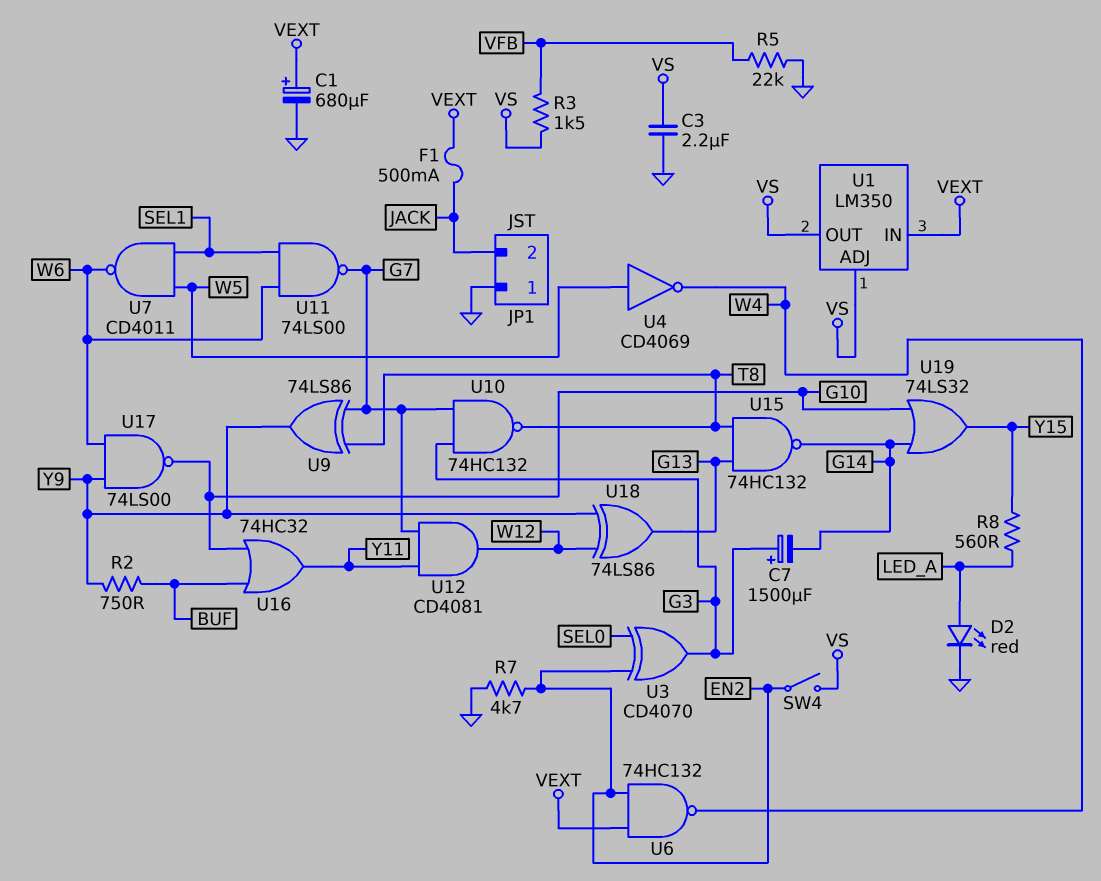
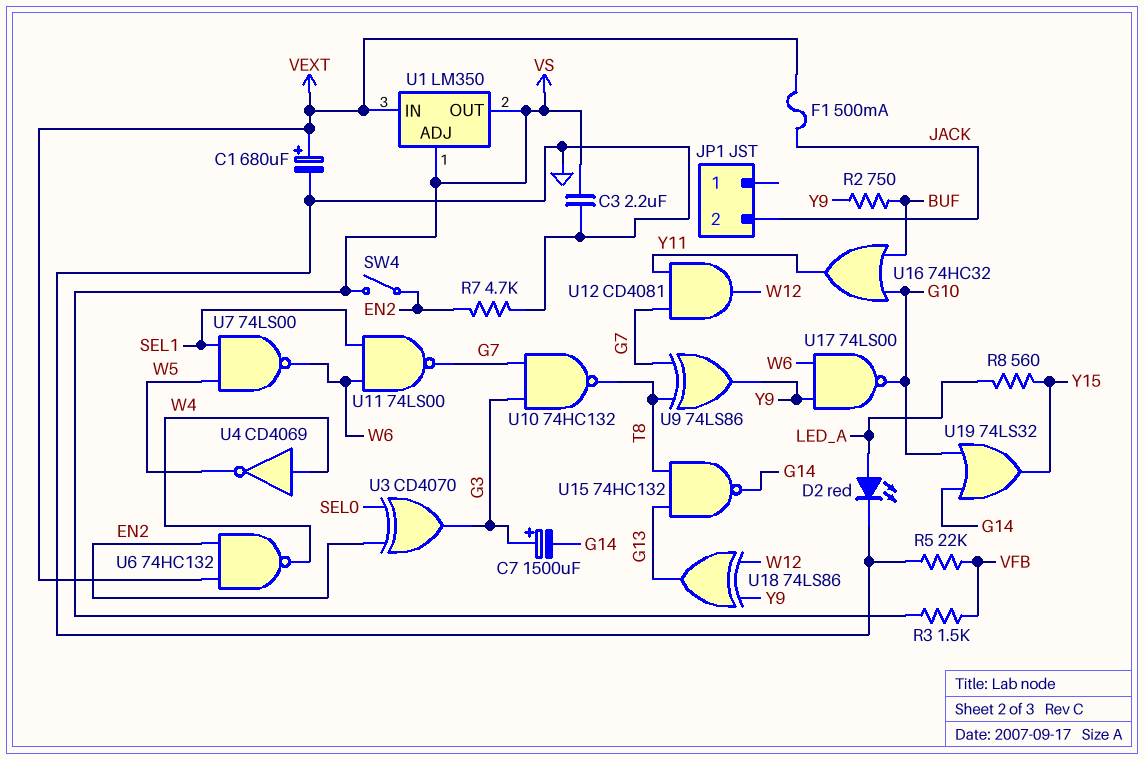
JP1 pin 1: GND -> none
U4: NOT CD4069 (in W5, out W4) -> NOT CD4069 (in W4, out W5)
U7: NAND CD4011 (in SEL1, in W5, out W6) -> NAND 74LS00 (in SEL1, in W5, out W6)

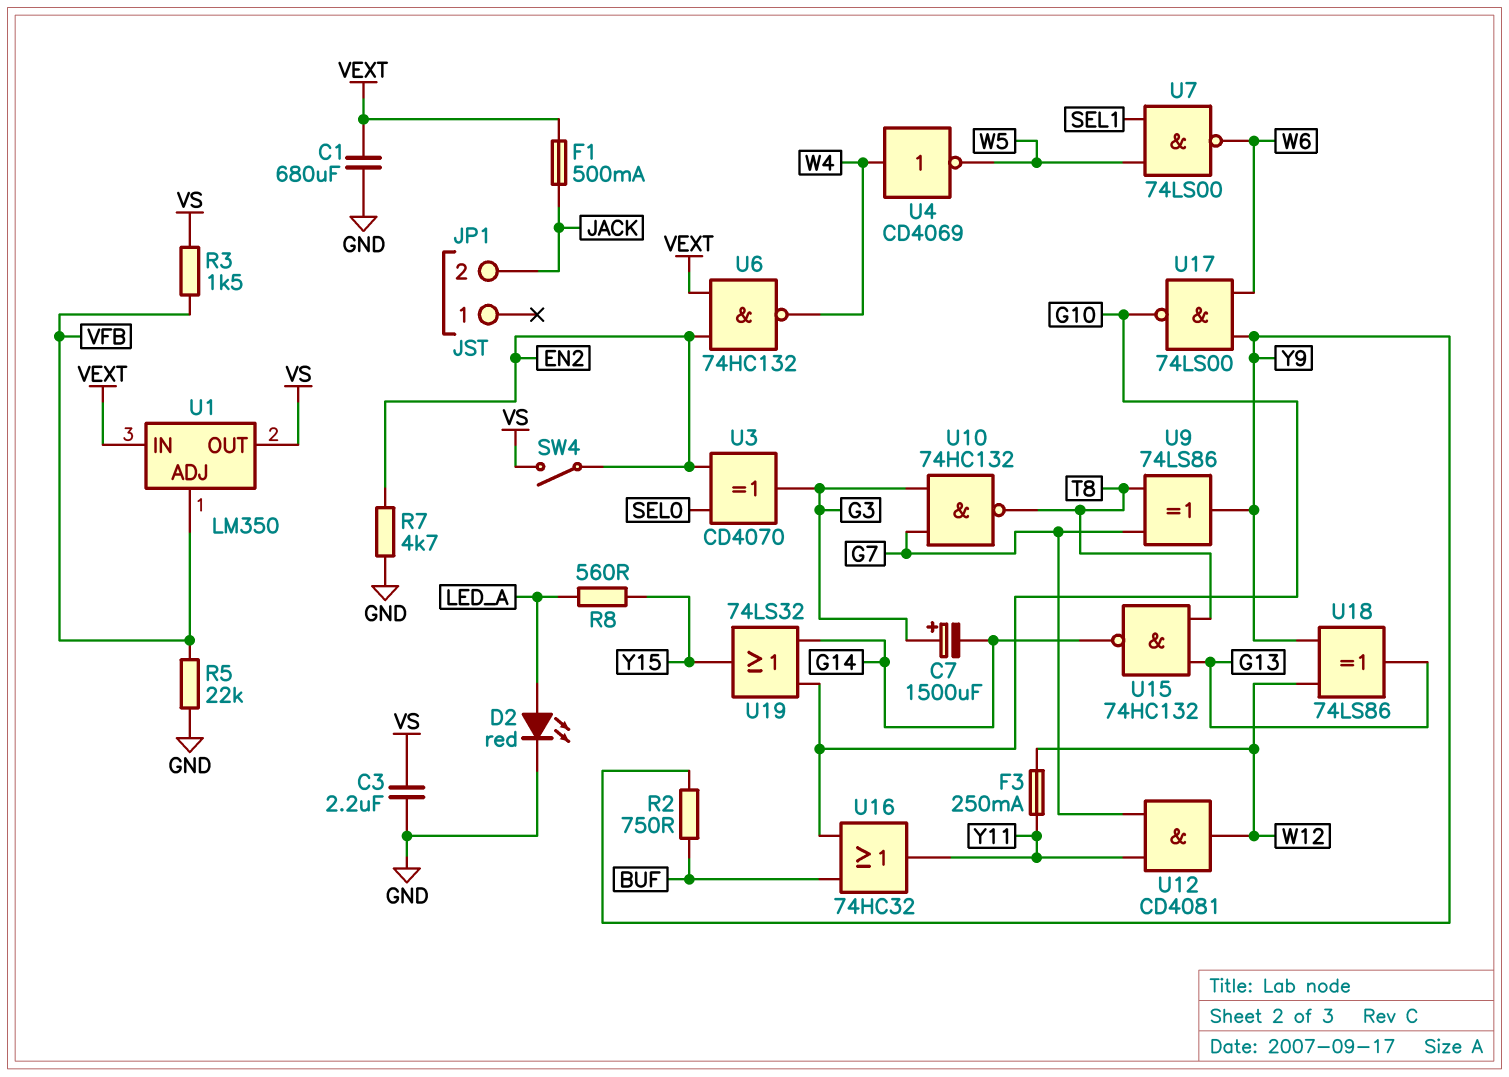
C1: 680uF (plus VEXT, minus GND) -> 680uF (GND, VEXT)
F3: none -> 250mA (W12, Y11)
U1 pin ADJ: VS -> VFB
U11: NAND 74LS00 (in SEL1, in W6, out G7) -> none

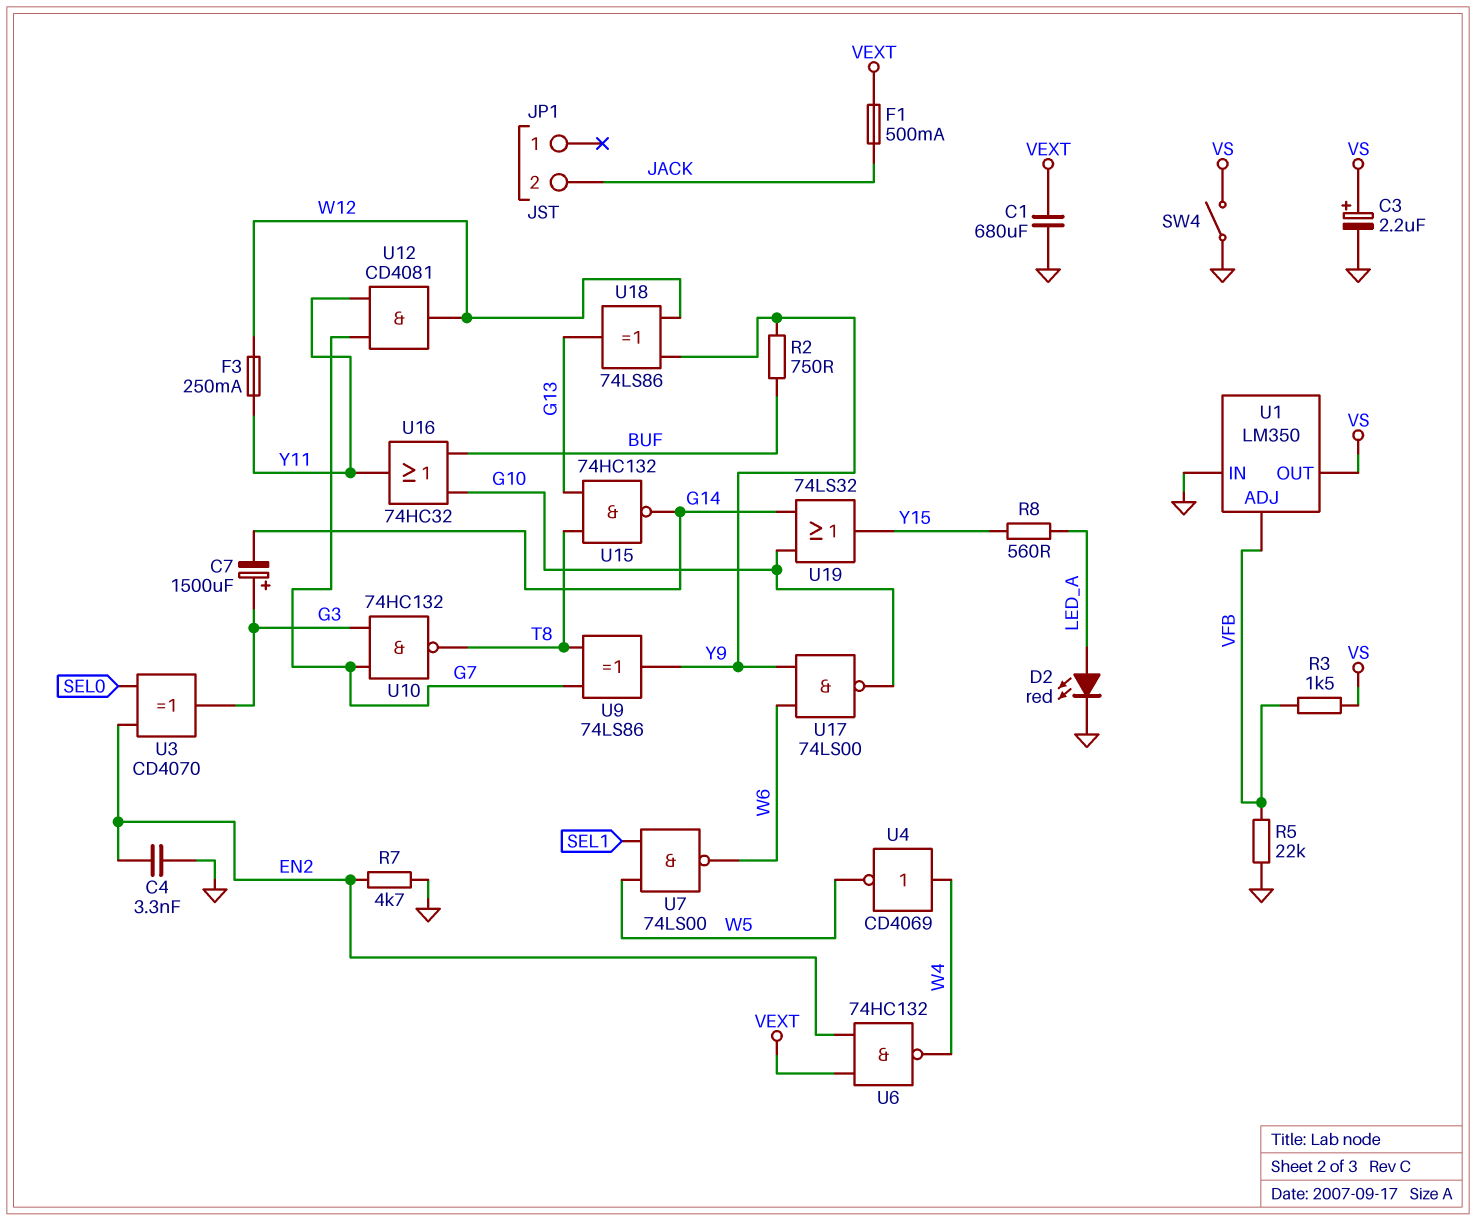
C3: 2.2uF (GND, VS) -> 2.2uF (plus VS, minus GND)
C4: none -> 3.3nF (EN2, GND)
SW4: switch (EN2, VS) -> switch (GND, VS)
U1 pin IN: VEXT -> GND

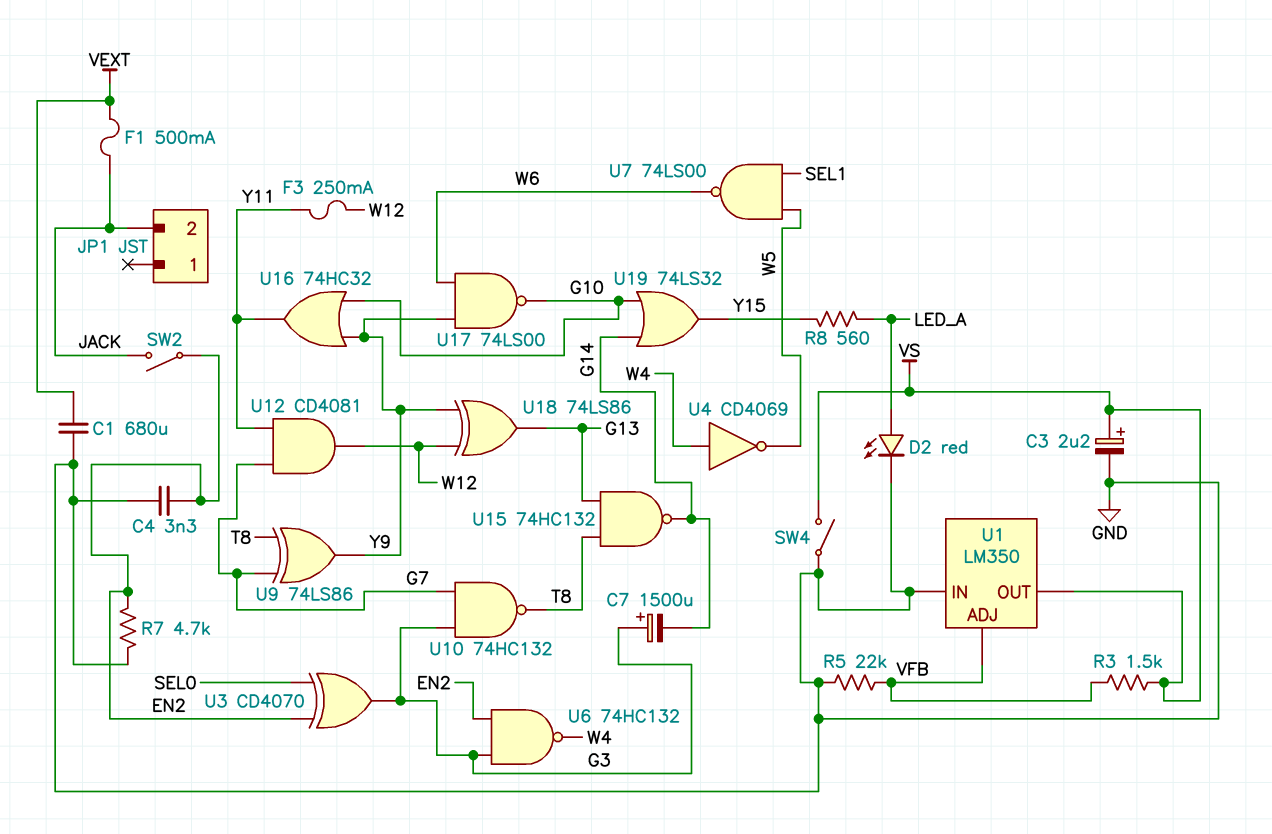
R2: 750 (BUF, Y9) -> none
SW2: none -> switch (EN2, JACK)
U6: NAND 74HC132 (in EN2, in VEXT, out W4) -> NAND 74HC132 (in EN2, in G3, out W4)
U16: OR 74HC32 (in BUF, in G10, out Y11) -> OR 74HC32 (in G10, in Y9, out Y11)

